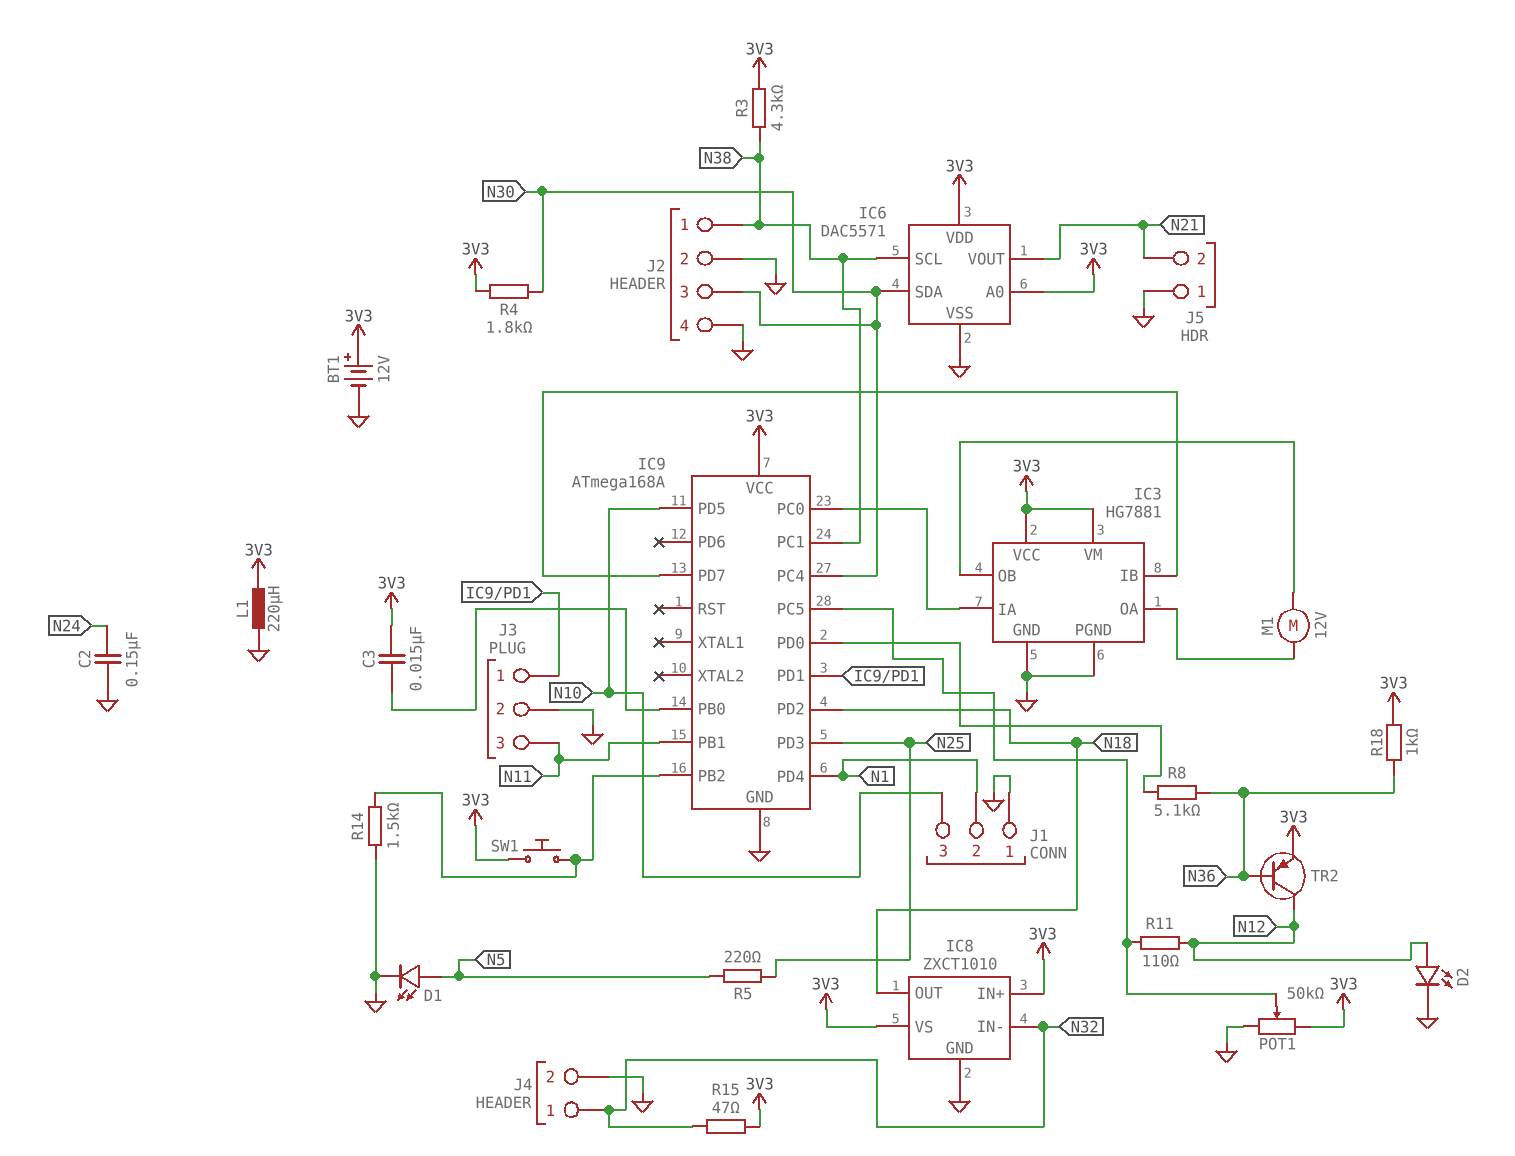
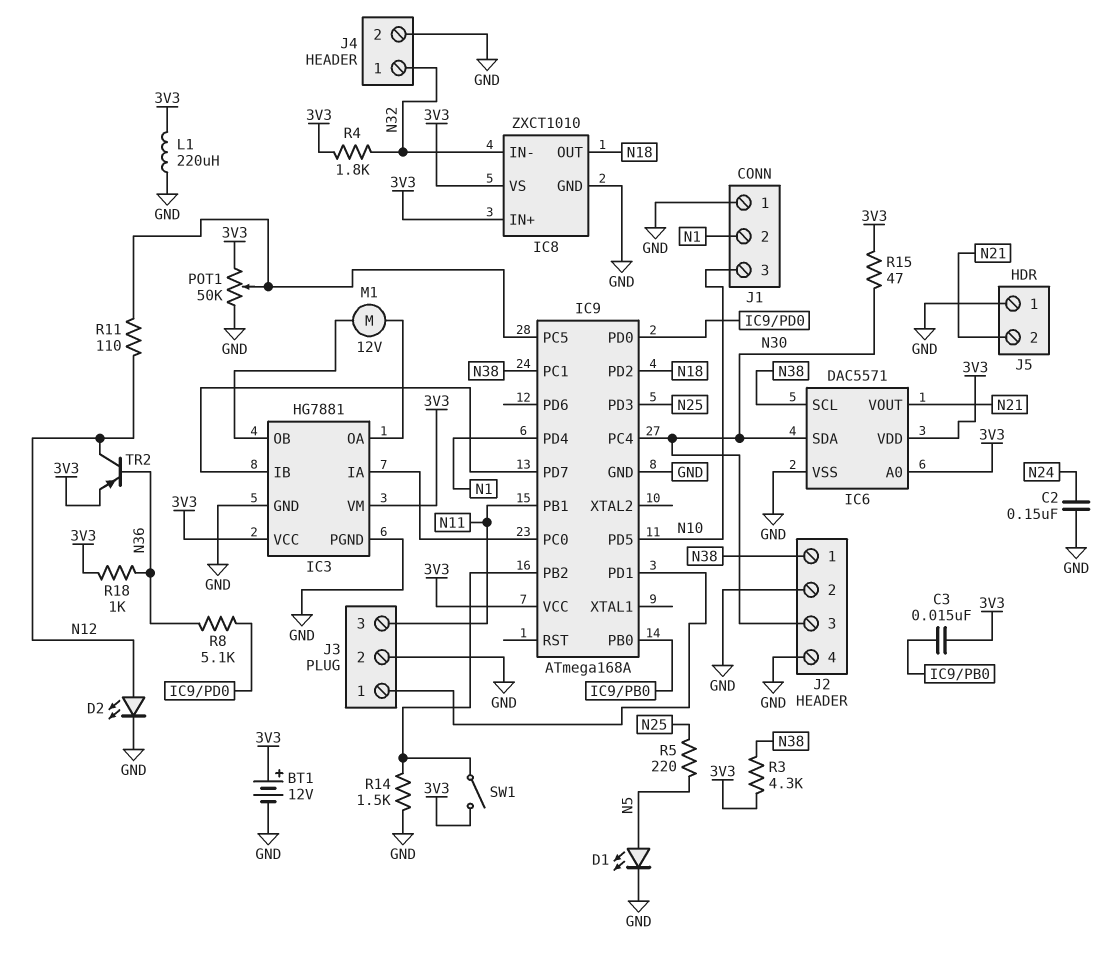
R4: 1.8k (3V3, N30) -> 1.8k (3V3, N32)
R15: 47 (3V3, N32) -> 47 (3V3, N30)
SW1: button (3V3, IC9/PB2) -> switch (3V3, IC9/PB2)

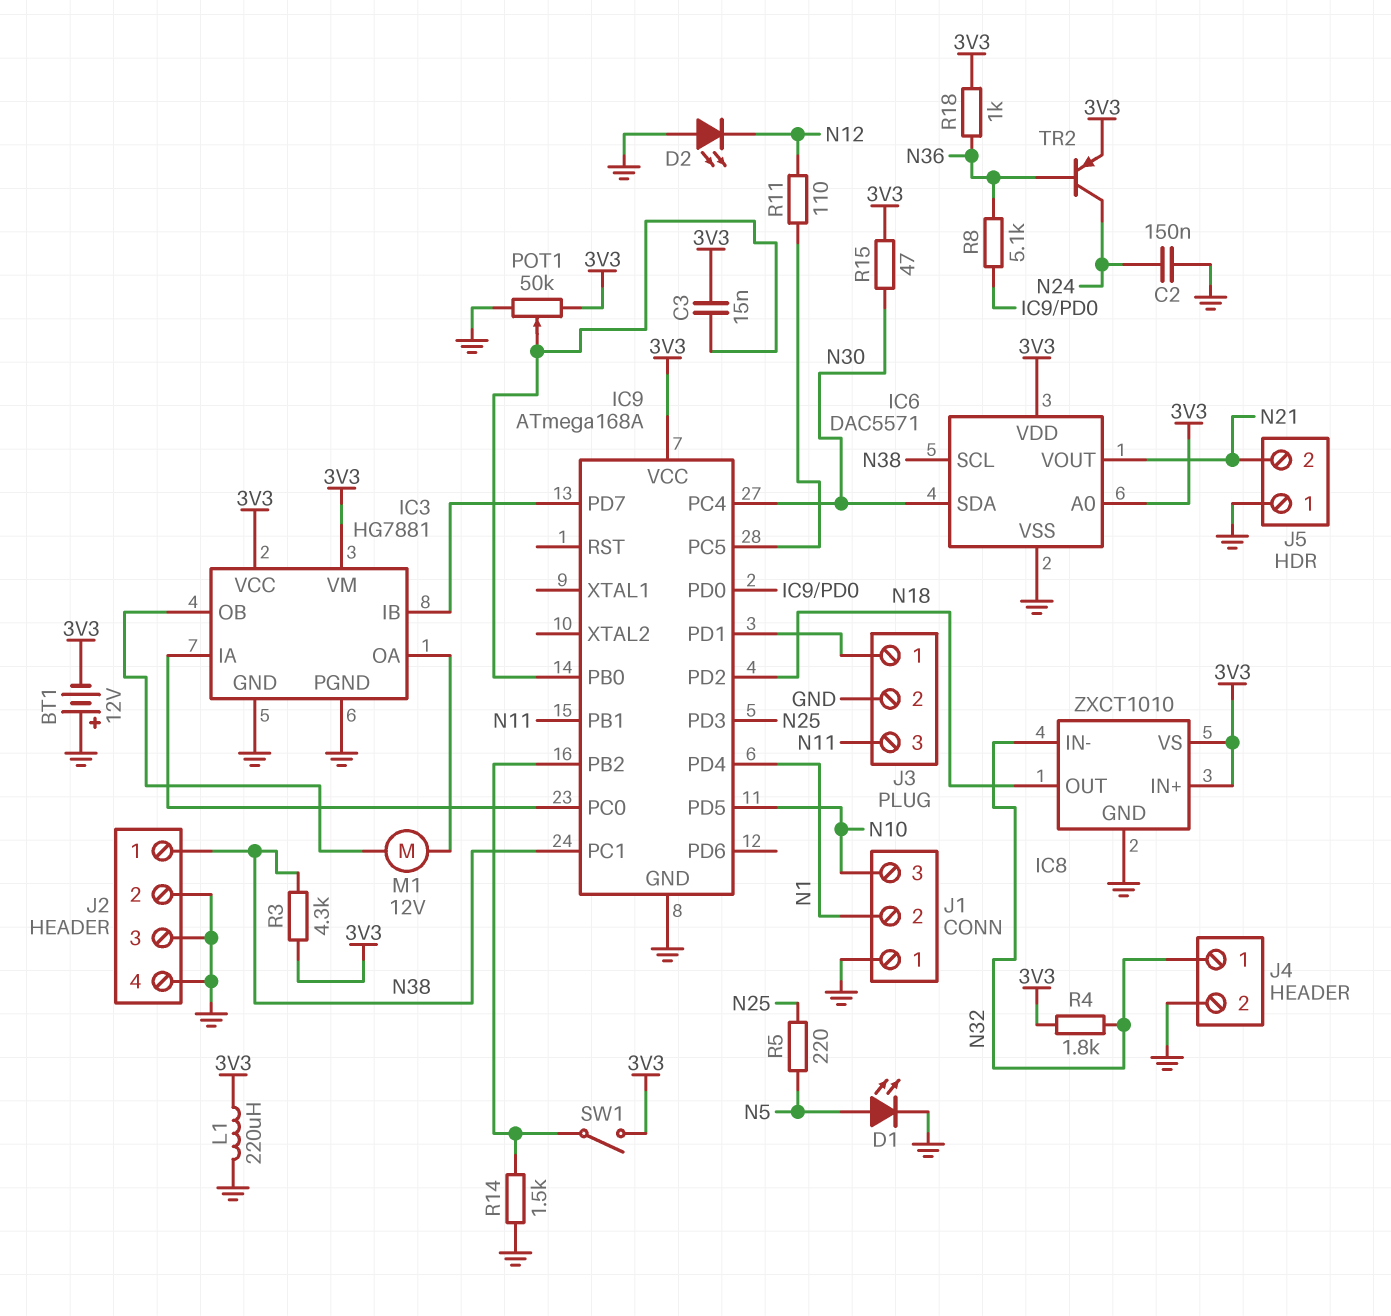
BT1: 12V (plus 3V3, minus GND) -> 12V (plus GND, minus 3V3)
D2: LED (A N12, K GND) -> LED (A GND, K N12)
J2 pin 3: N30 -> GND
POT1: 50k (3V3, GND, wiper IC9/PC5) -> 50k (3V3, GND, wiper IC9/PB0)
TR2: PNP (B N36, C N12, E 3V3) -> PNP (B N36, C N24, E 3V3)

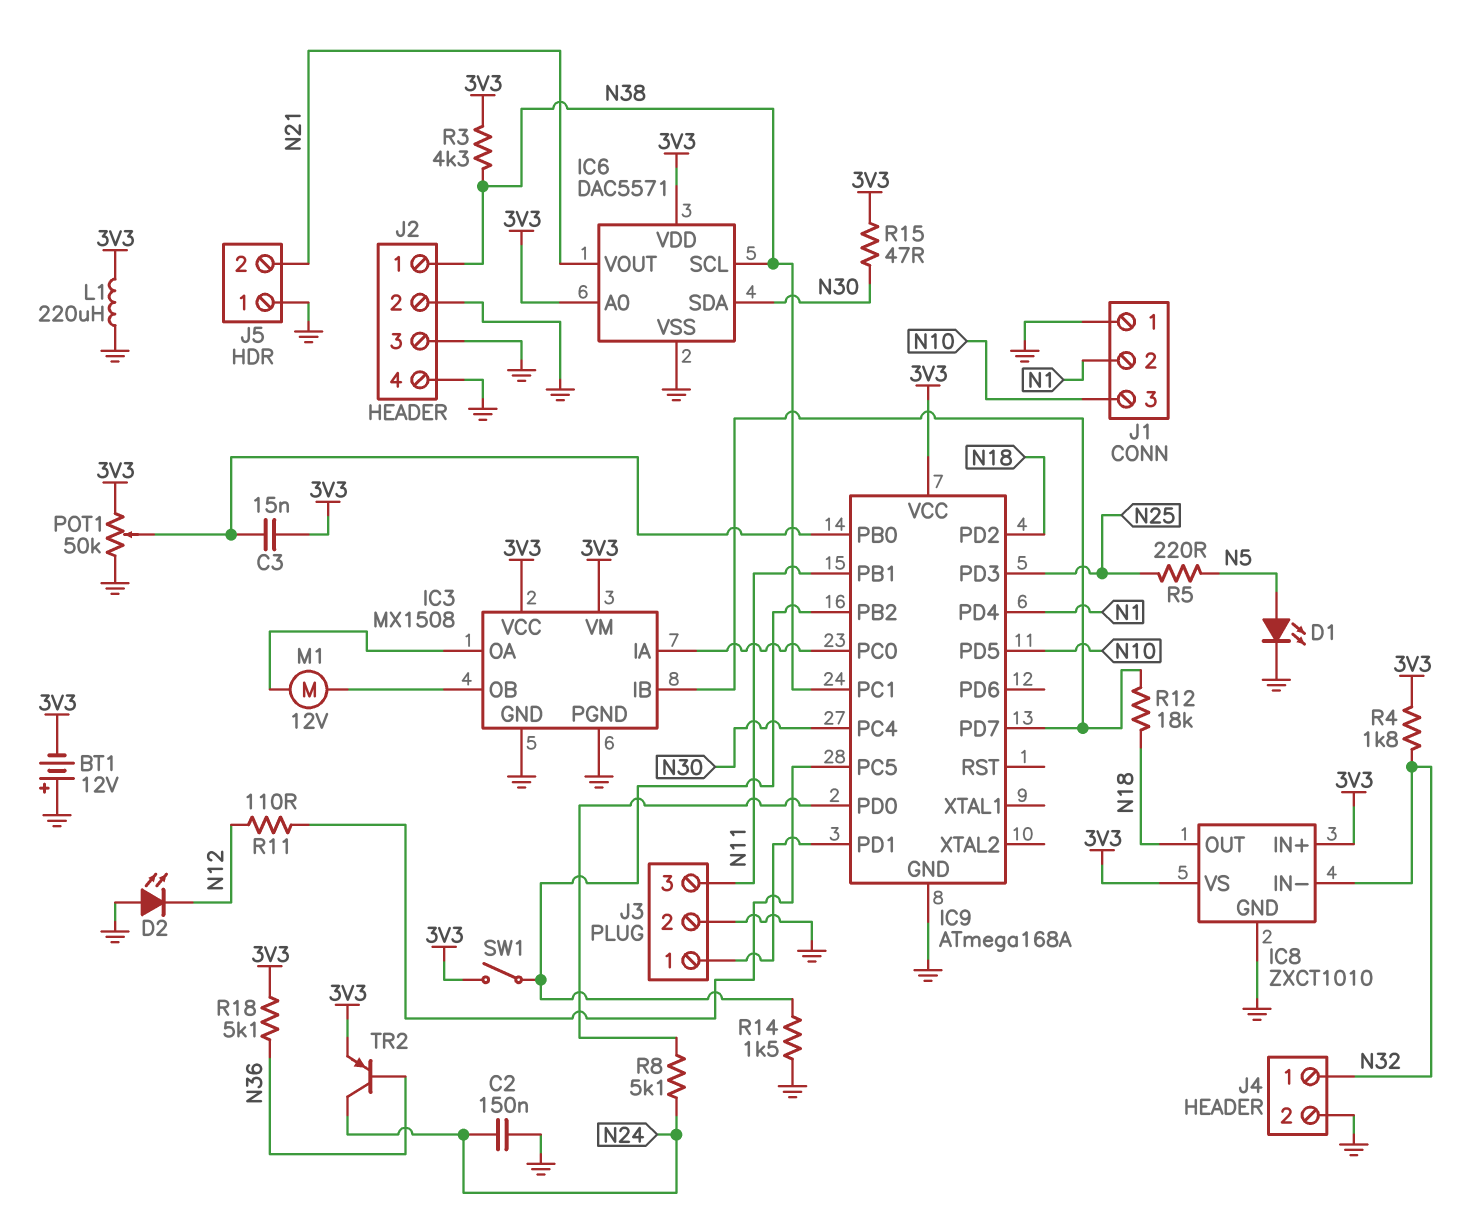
IC3: HG7881 -> MX1508
R8: 5.1k (IC9/PD0, N36) -> 5.1k (IC9/PD0, N24)
R12: none -> 18k (IC3/IB, N18)
R18: 1k (3V3, N36) -> 5.1k (3V3, N36)

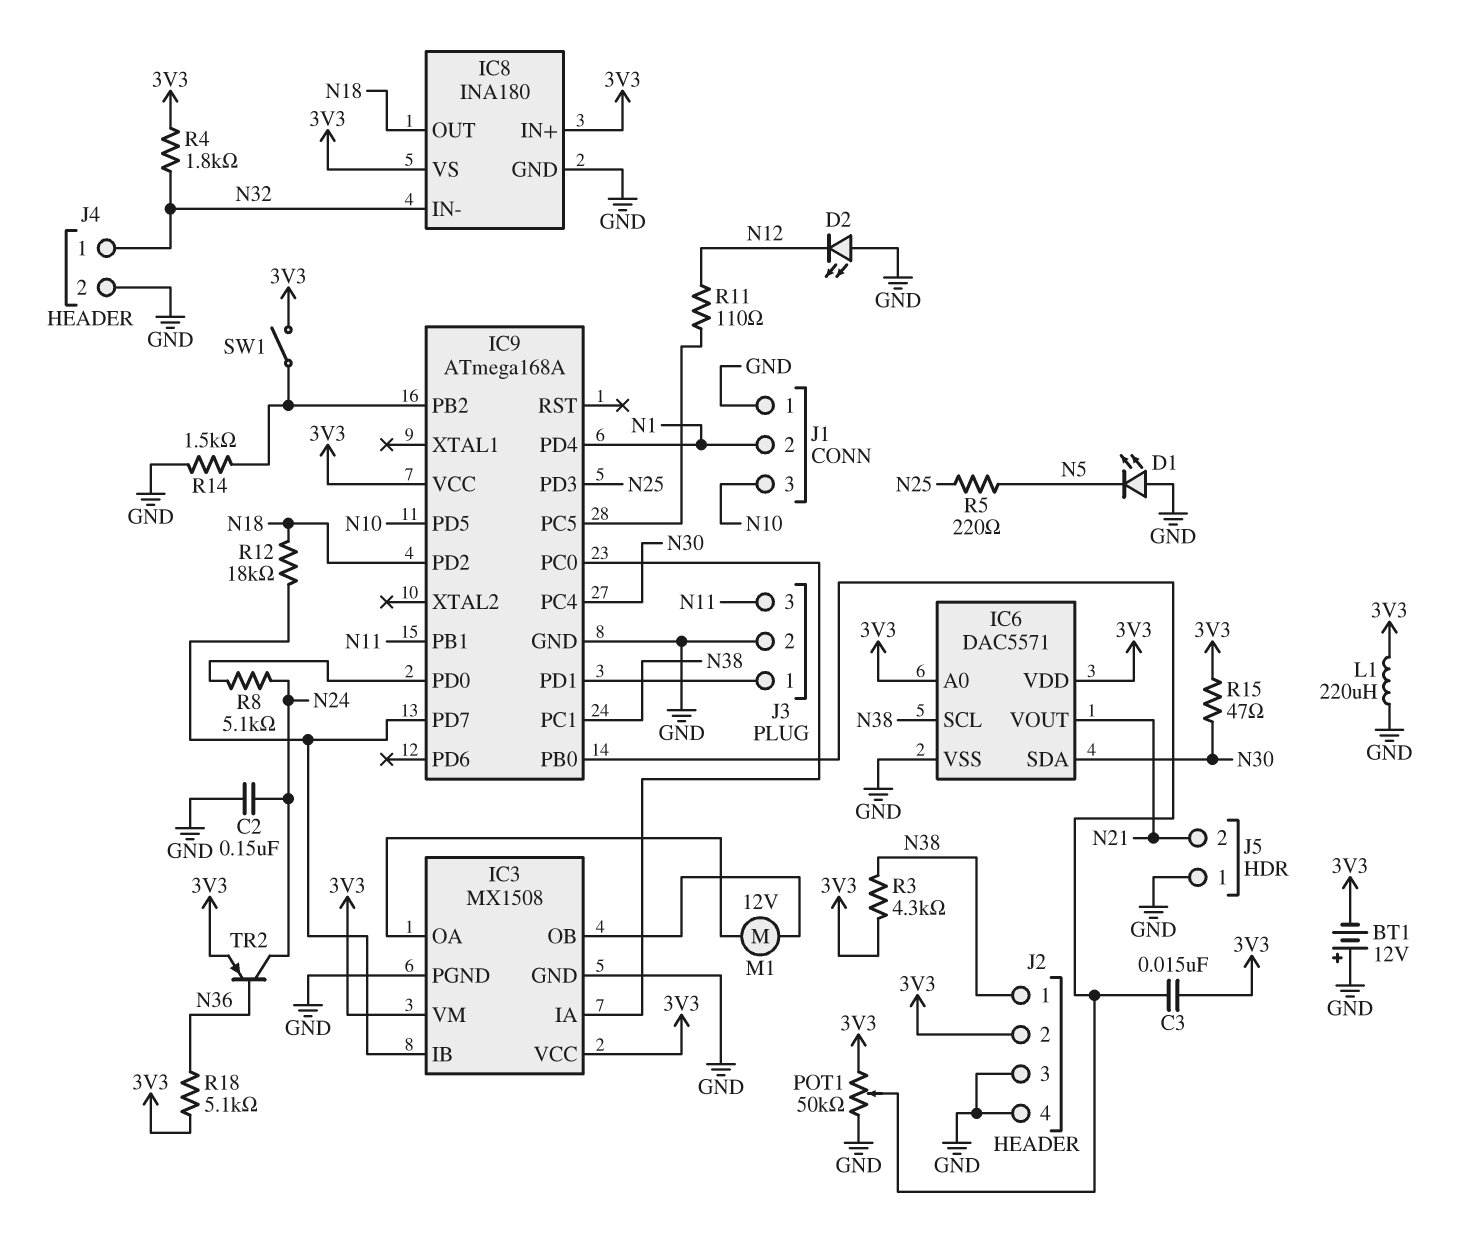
D1: LED (A N5, K GND) -> LED (A GND, K N5)
IC8: ZXCT1010 -> INA180
J2 pin 2: GND -> 3V3

